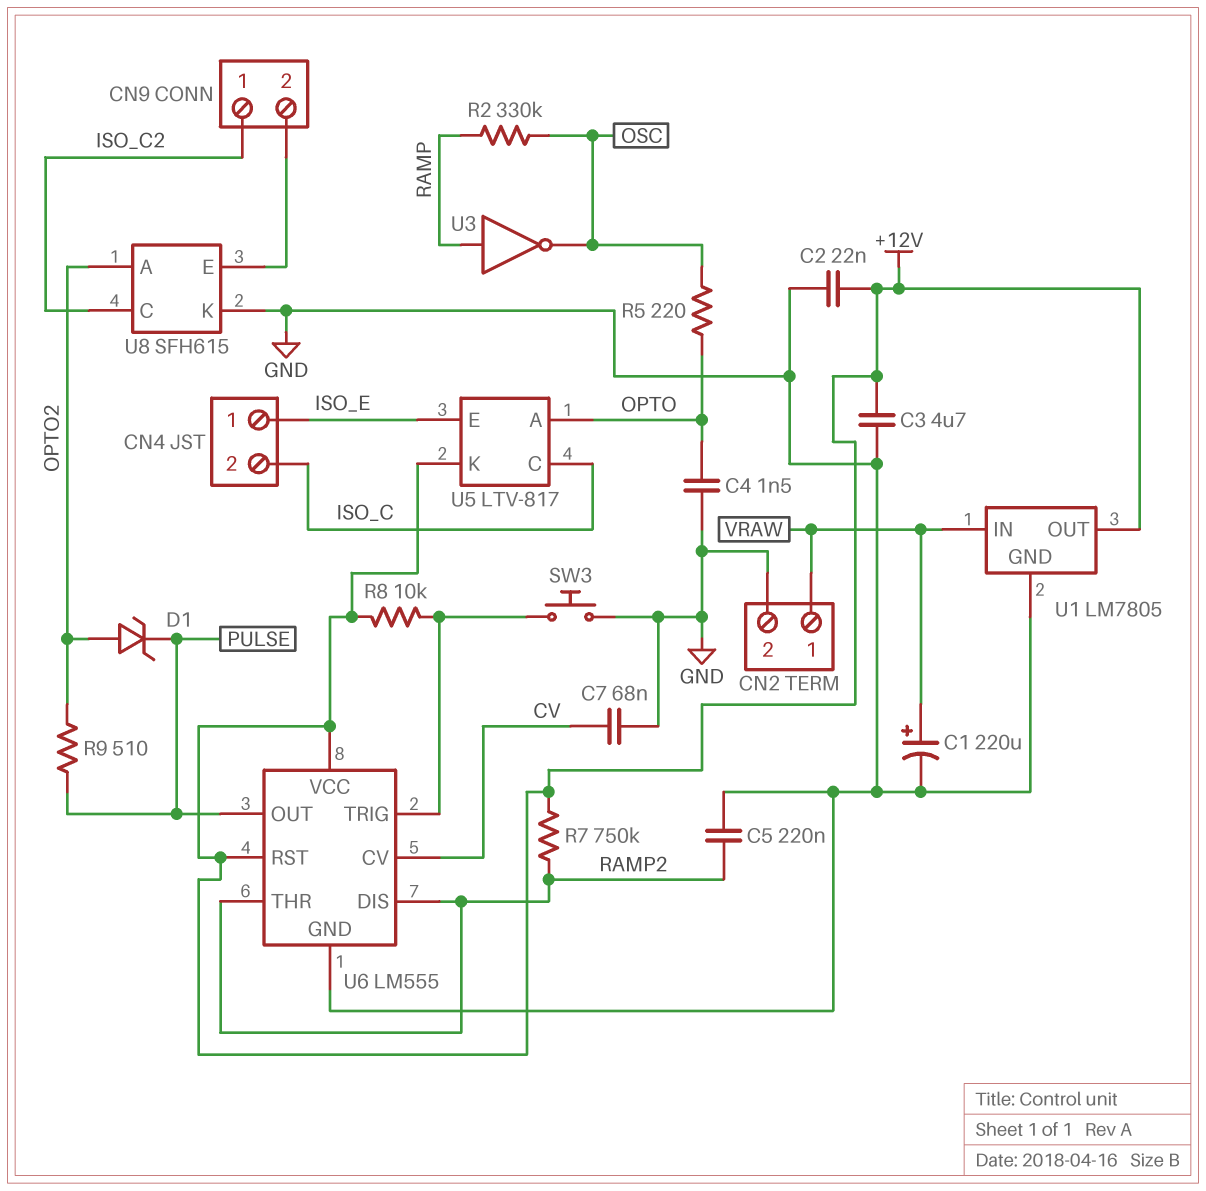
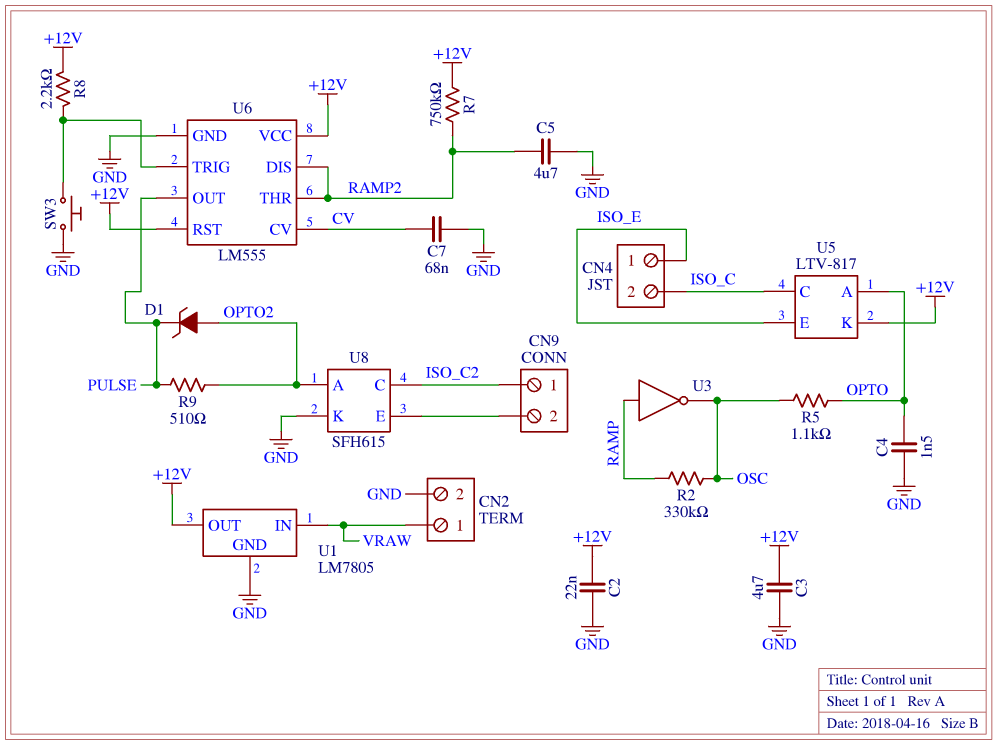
C1: 220uF (plus VRAW, minus GND) -> none
C5: 220nF (GND, RAMP2) -> 4.7uF (GND, RAMP2)
R5: 220 (OPTO, OSC) -> 1.1k (OPTO, OSC)
R8: 10k (+12V, U6/TRIG) -> 2.2k (+12V, U6/TRIG)

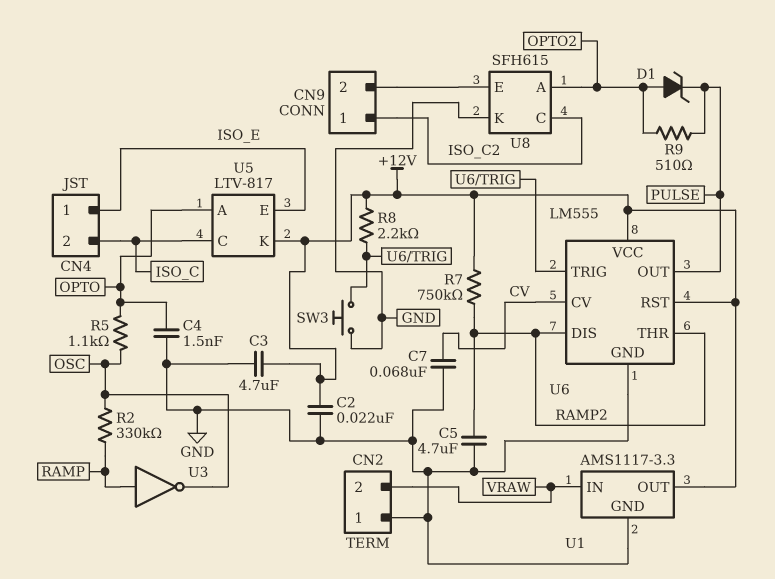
CN2 pin 1: VRAW -> GND
CN2 pin 2: GND -> VRAW
U1: LM7805 -> AMS1117-3.3

